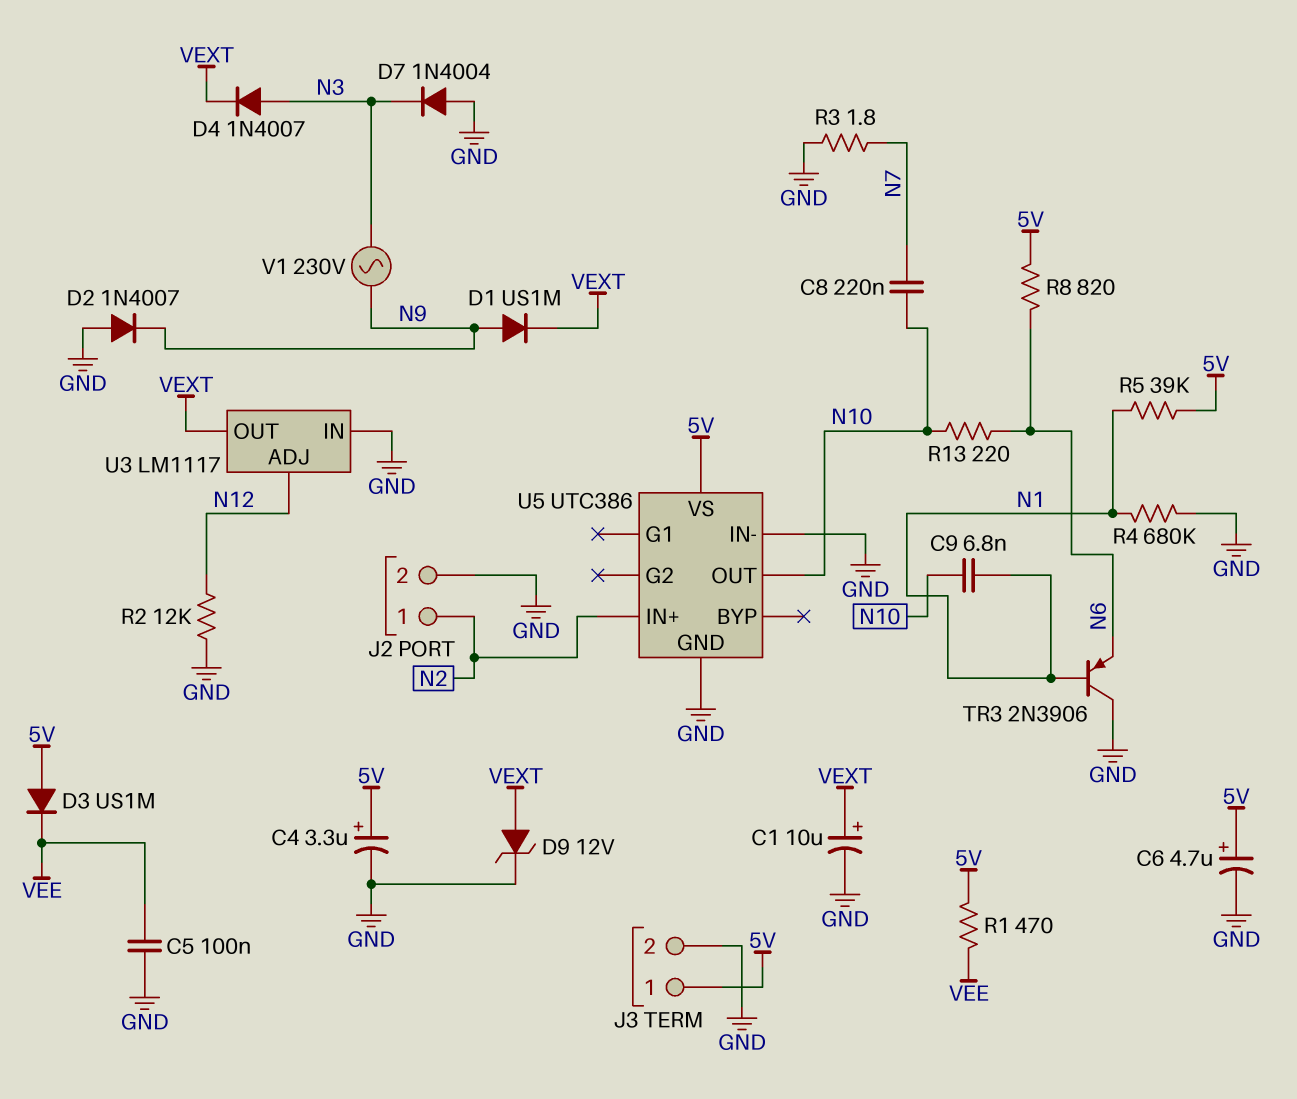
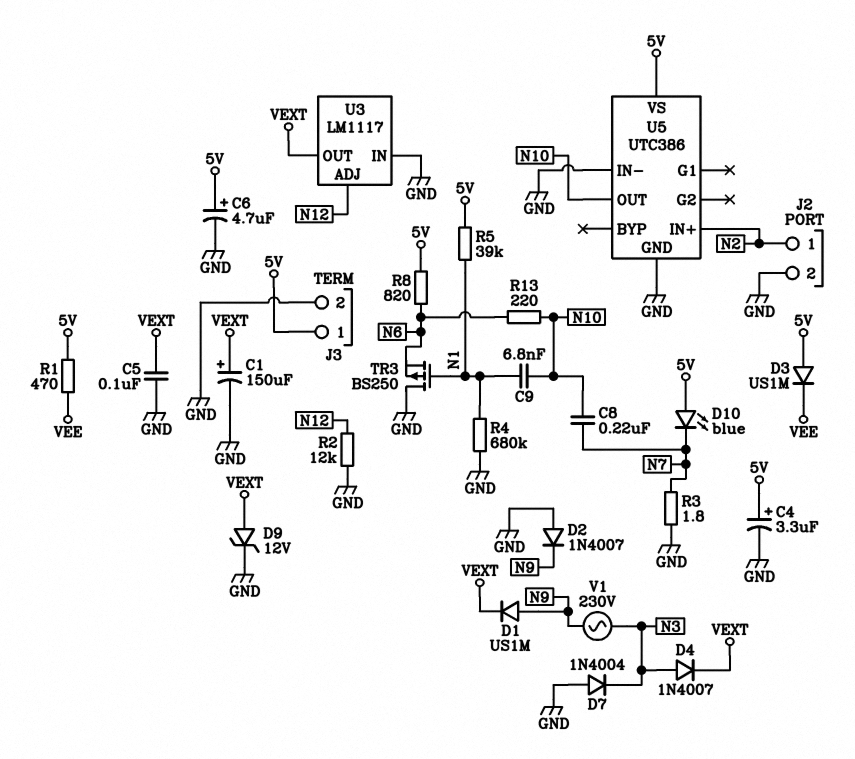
C1: 10uF (plus VEXT, minus GND) -> 150uF (plus VEXT, minus GND)
C5: 100nF (GND, VEE) -> 100nF (GND, VEXT)
D10: none -> LED blue (A 5V, K N7)
TR3: PNP 2N3906 (B N1, C GND, E N6) -> PMOS BS250 (G N1, D GND, S N6)

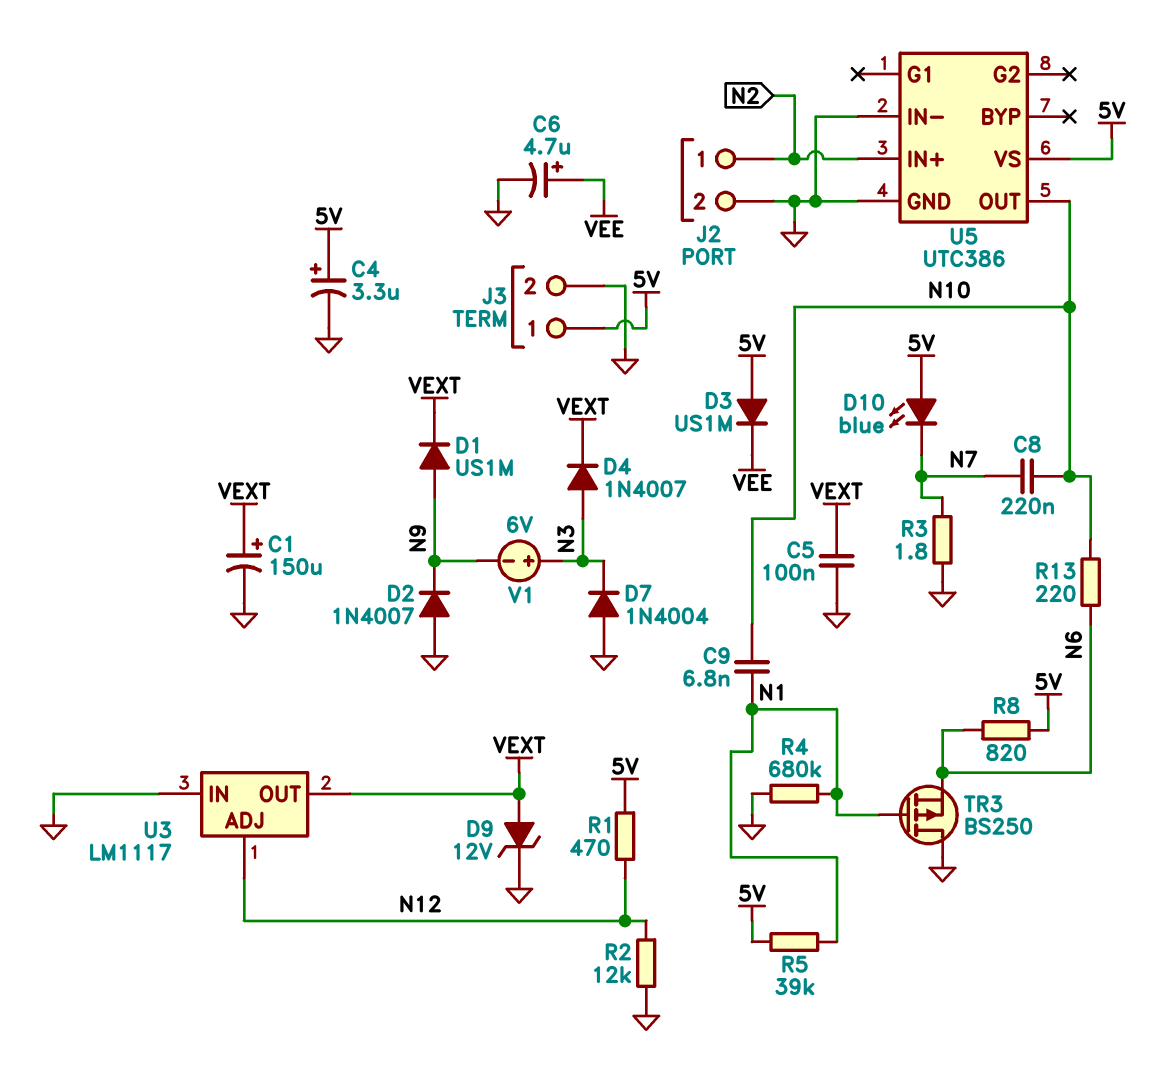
C6: 4.7uF (plus 5V, minus GND) -> 4.7uF (plus VEE, minus GND)
R1: 470 (5V, VEE) -> 470 (5V, N12)
V1: AC 230V (N3, N9) -> 6V (plus N3, minus N9)

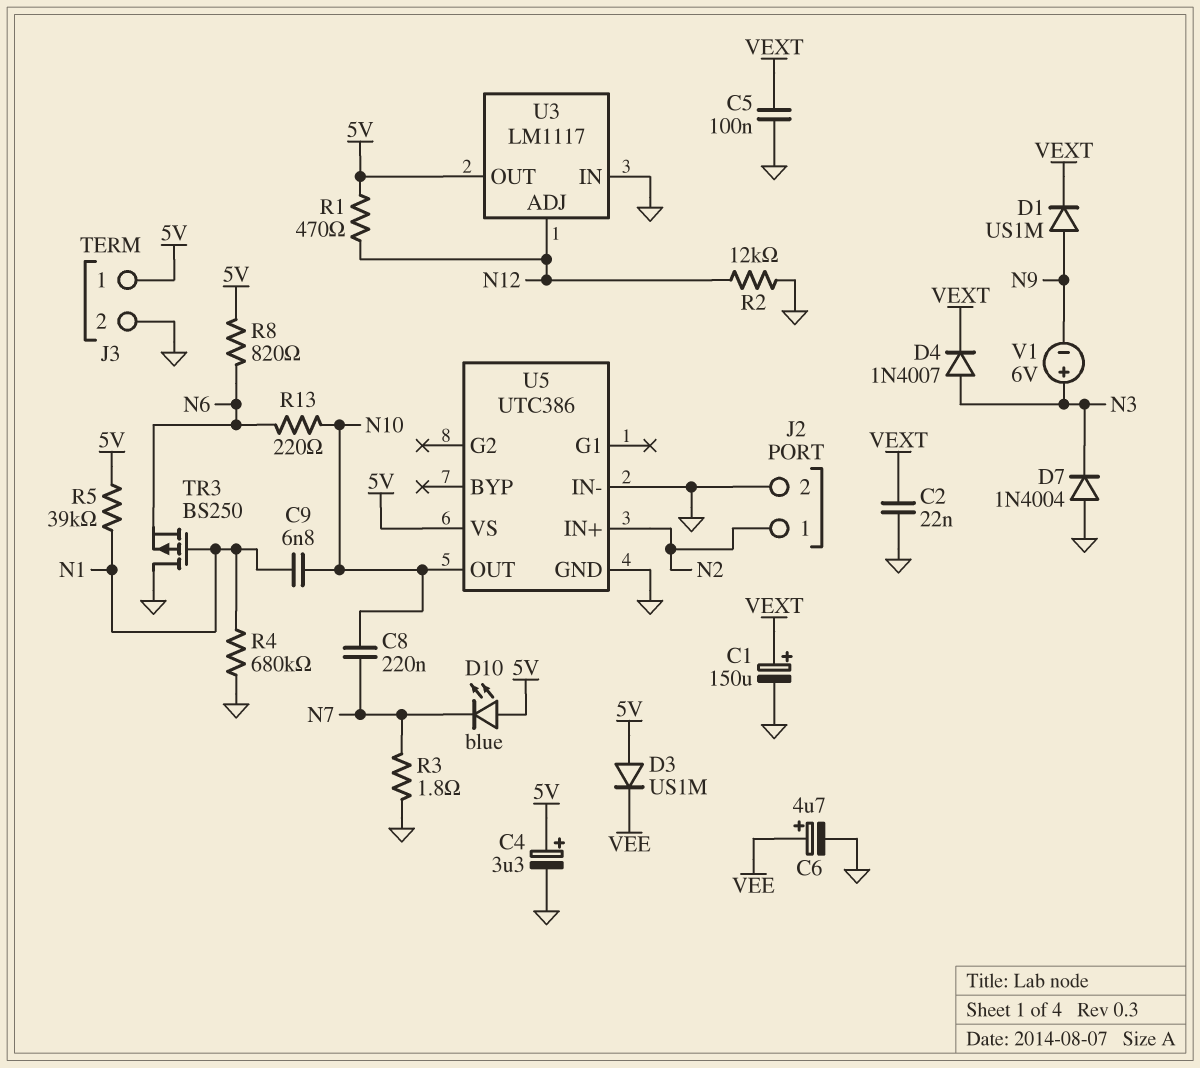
C2: none -> 22nF (GND, VEXT)
D2: diode 1N4007 (A GND, K N9) -> none
D9: zener 12V (A VEXT, K GND) -> none
U3 pin OUT: VEXT -> 5V

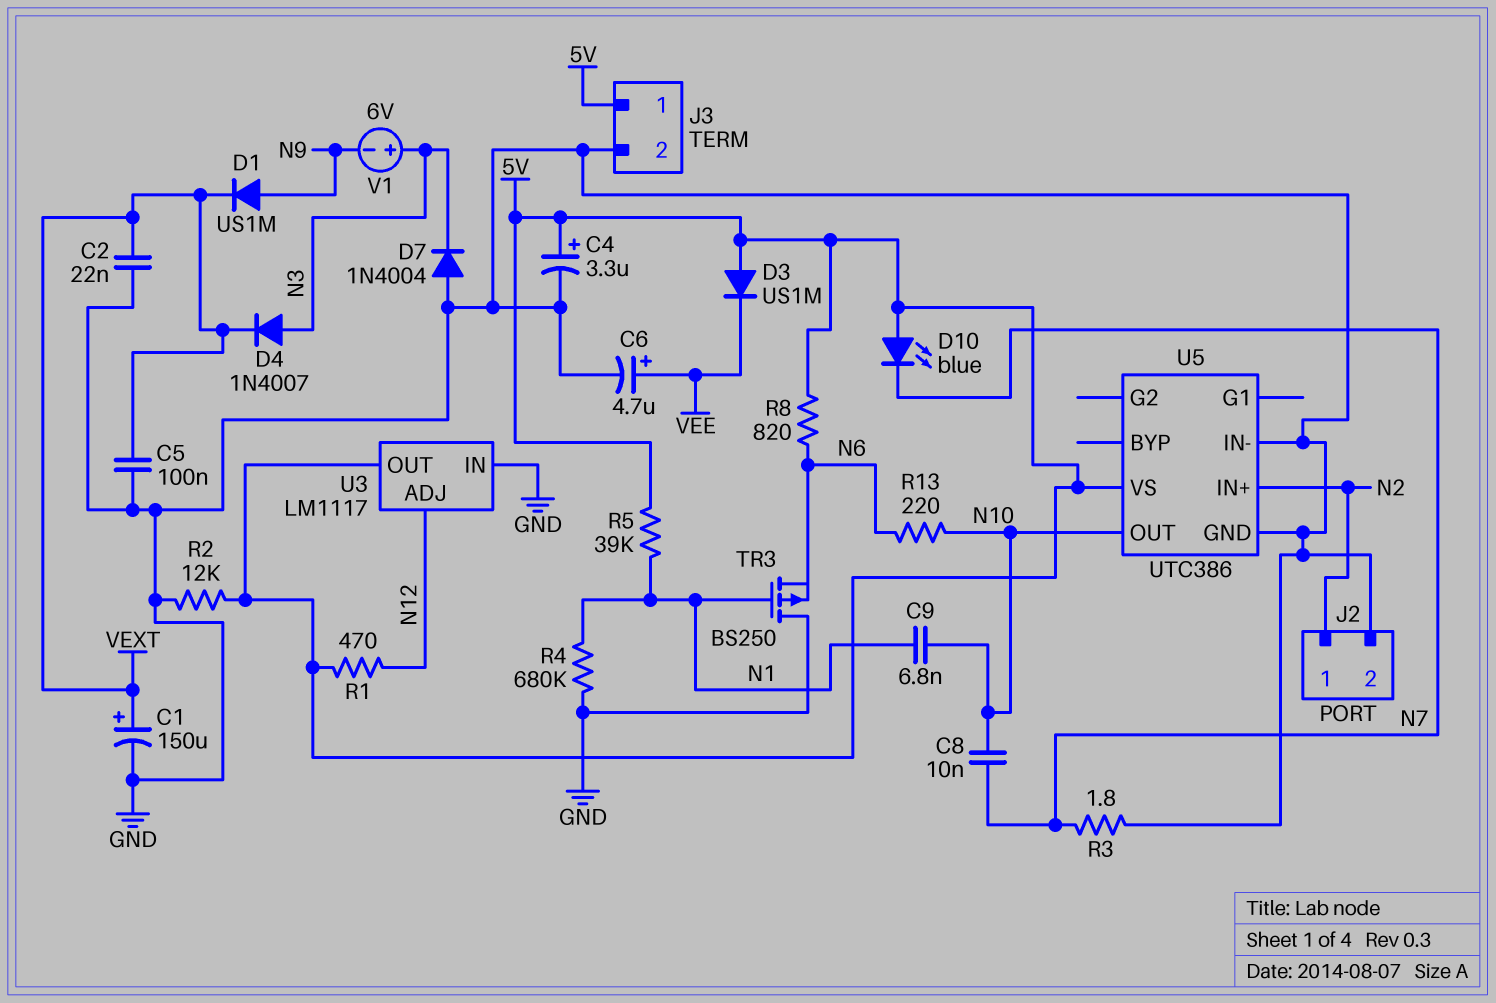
C8: 220nF (N7, N10) -> 10nF (N7, N10)
R2: 12k (GND, N12) -> 12k (5V, GND)

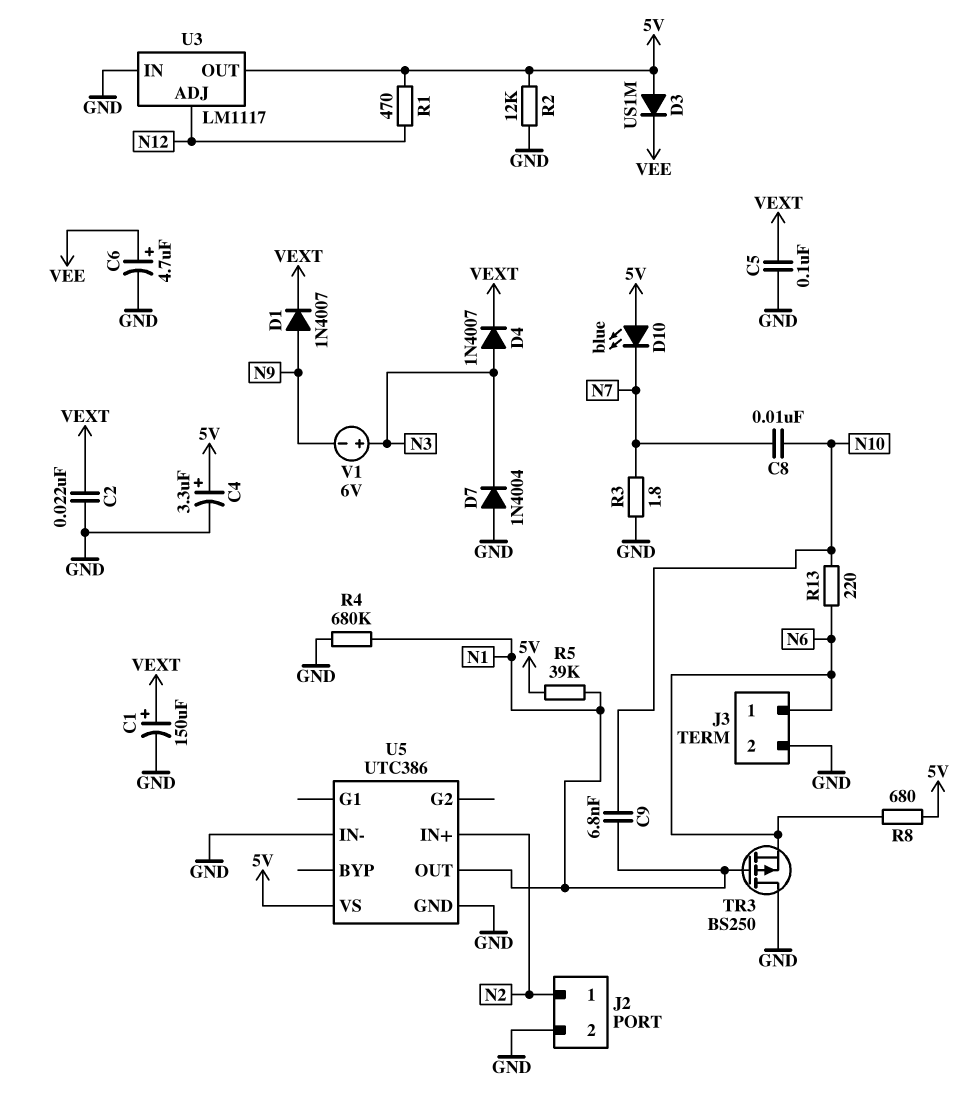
D1: diode US1M (A N9, K VEXT) -> diode 1N4007 (A N9, K VEXT)
J3 pin 1: 5V -> N6
R8: 820 (5V, N6) -> 680 (5V, N6)
U5 pin OUT: N10 -> N1

